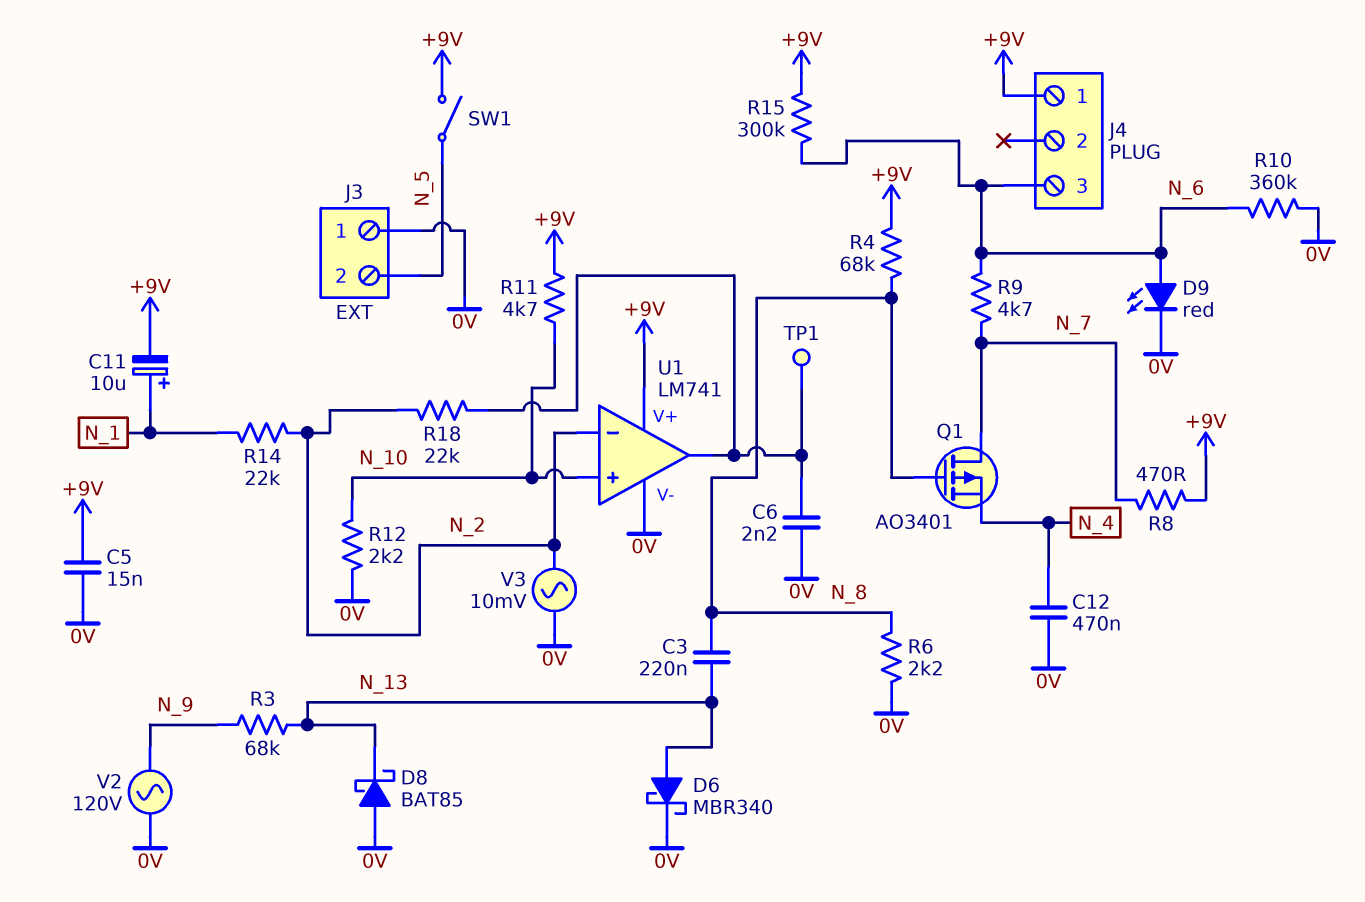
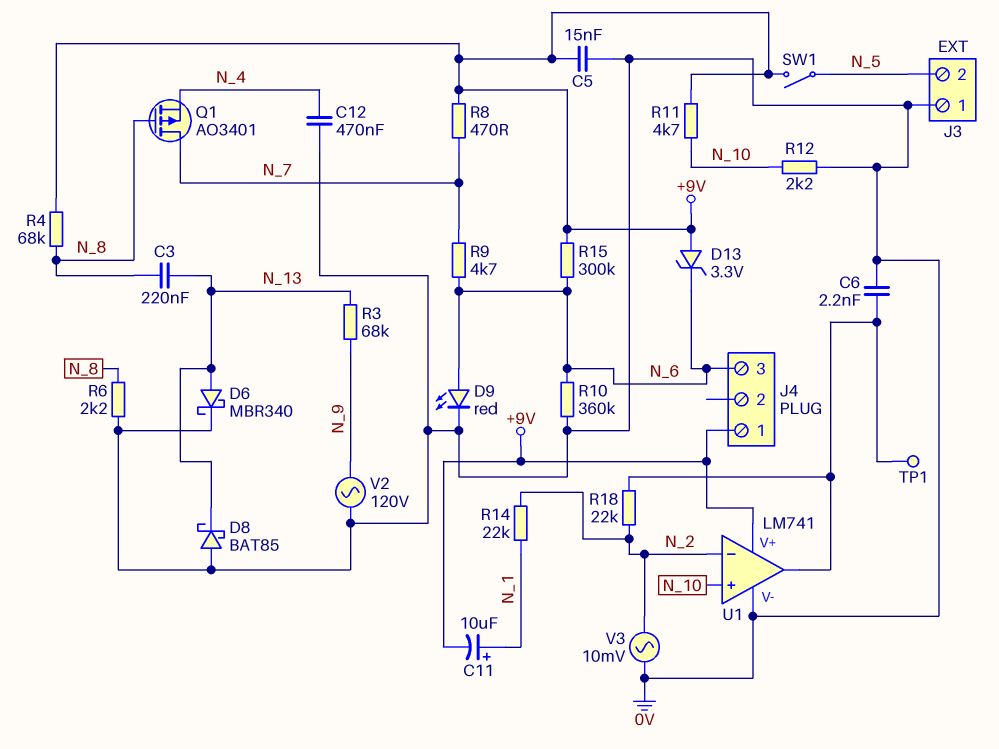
D13: none -> zener 3.3V (A +9V, K N_6)

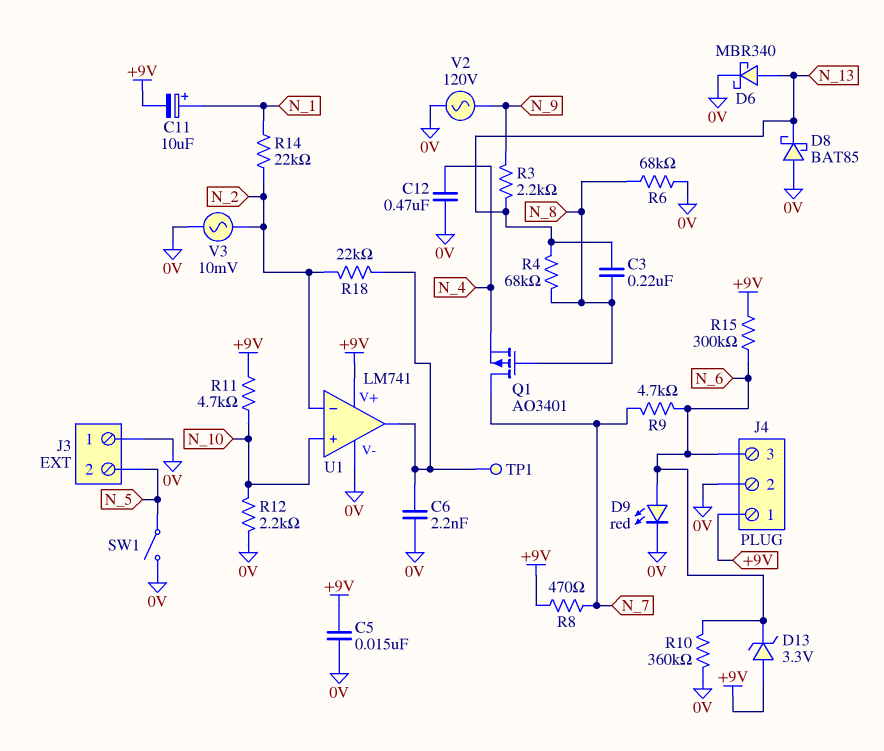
J4 pin 2: none -> 0V
R3: 68k (N_9, N_13) -> 2.2k (N_9, N_13)
R4: 68k (+9V, N_8) -> 68k (N_8, N_13)
R6: 2.2k (0V, N_8) -> 68k (0V, N_8)
SW1: switch (+9V, N_5) -> switch (0V, N_5)

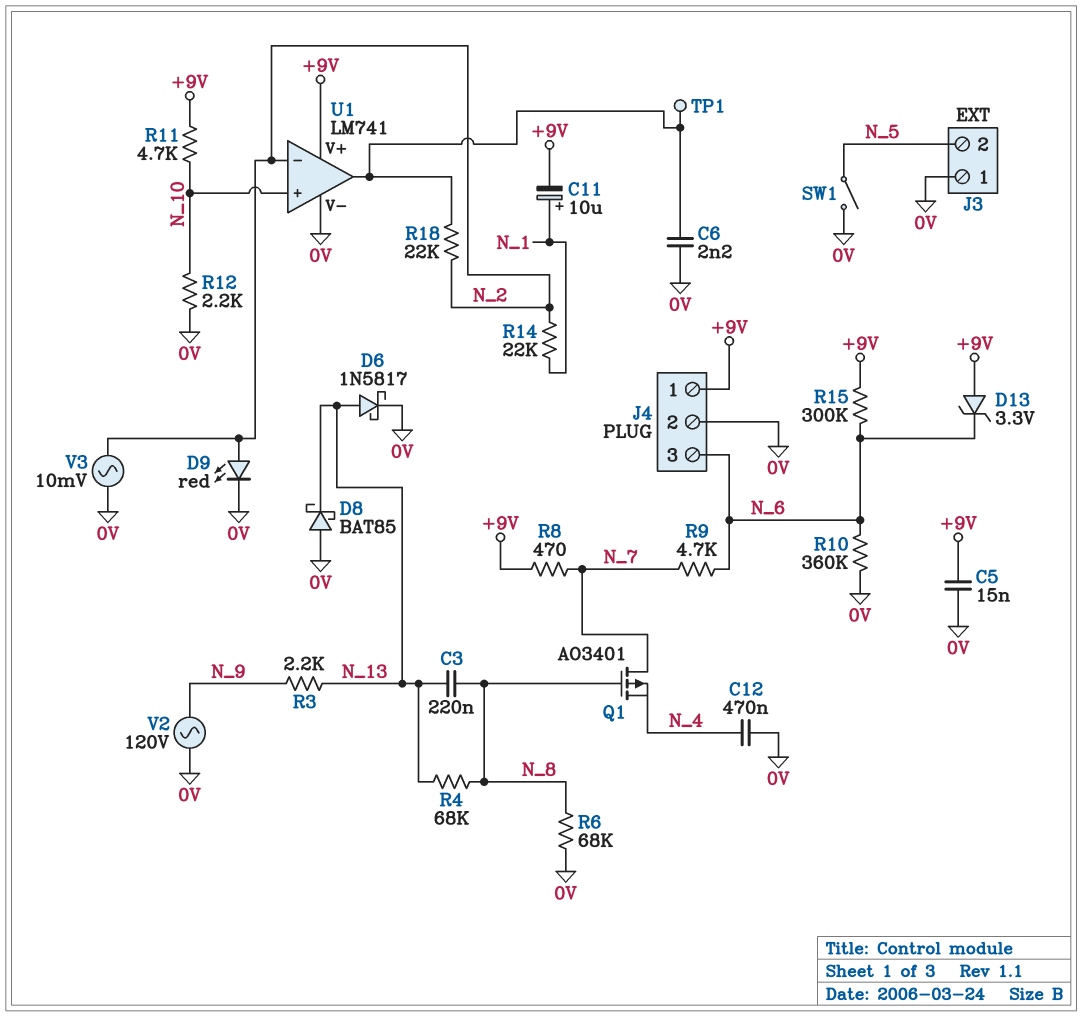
D6: schottky MBR340 (A N_13, K 0V) -> schottky 1N5817 (A N_13, K 0V)
D9: LED red (A N_6, K 0V) -> LED red (A N_2, K 0V)

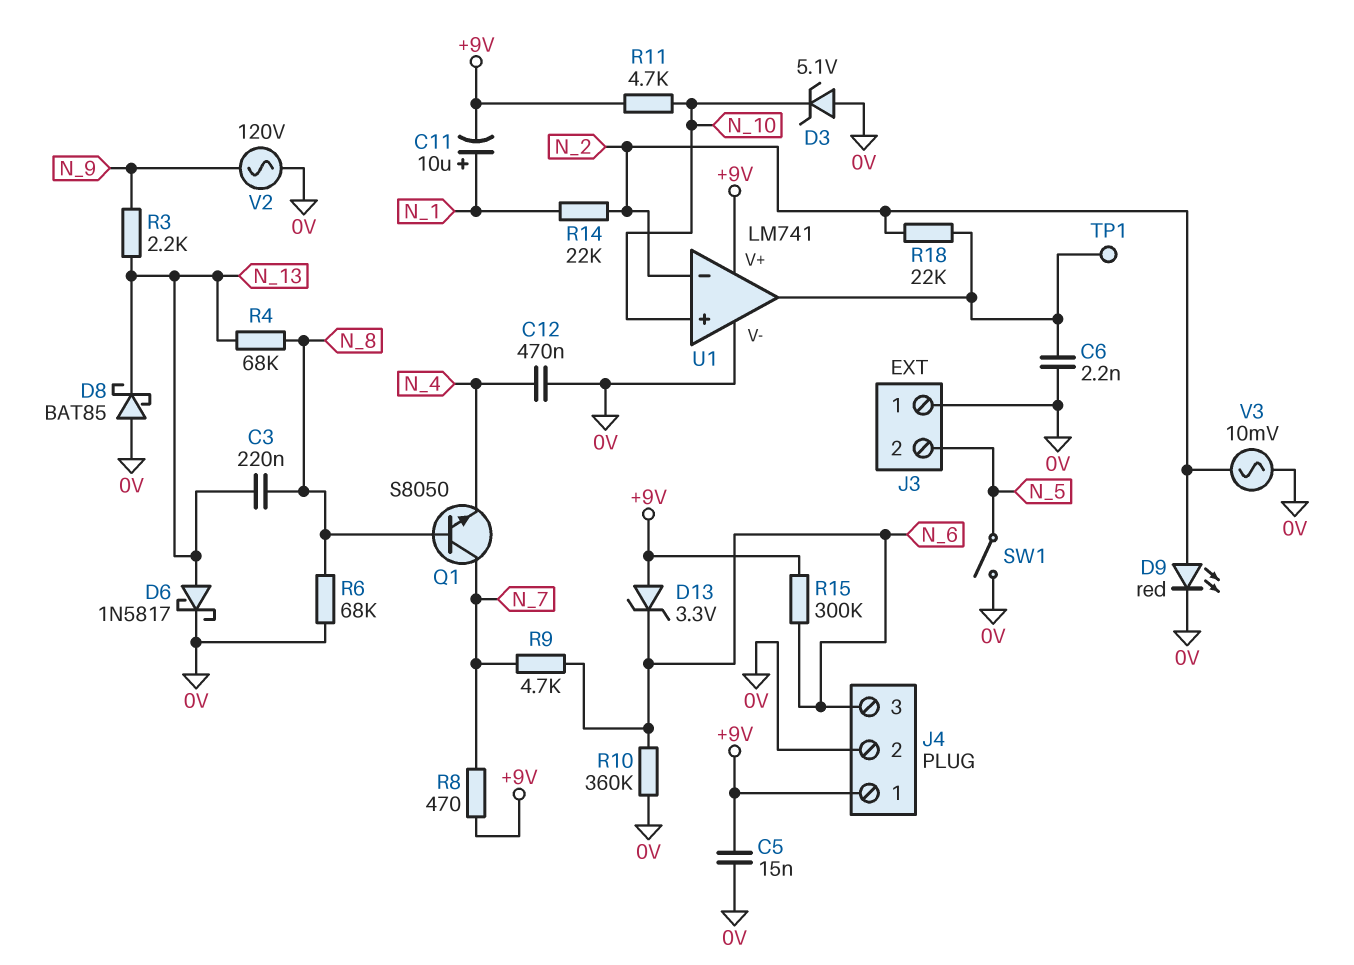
D3: none -> zener 5.1V (A 0V, K N_10)
Q1: PMOS AO3401 (G N_8, D N_7, S N_4) -> NPN S8050 (B N_8, C N_7, E N_4)
R12: 2.2k (0V, N_10) -> none

